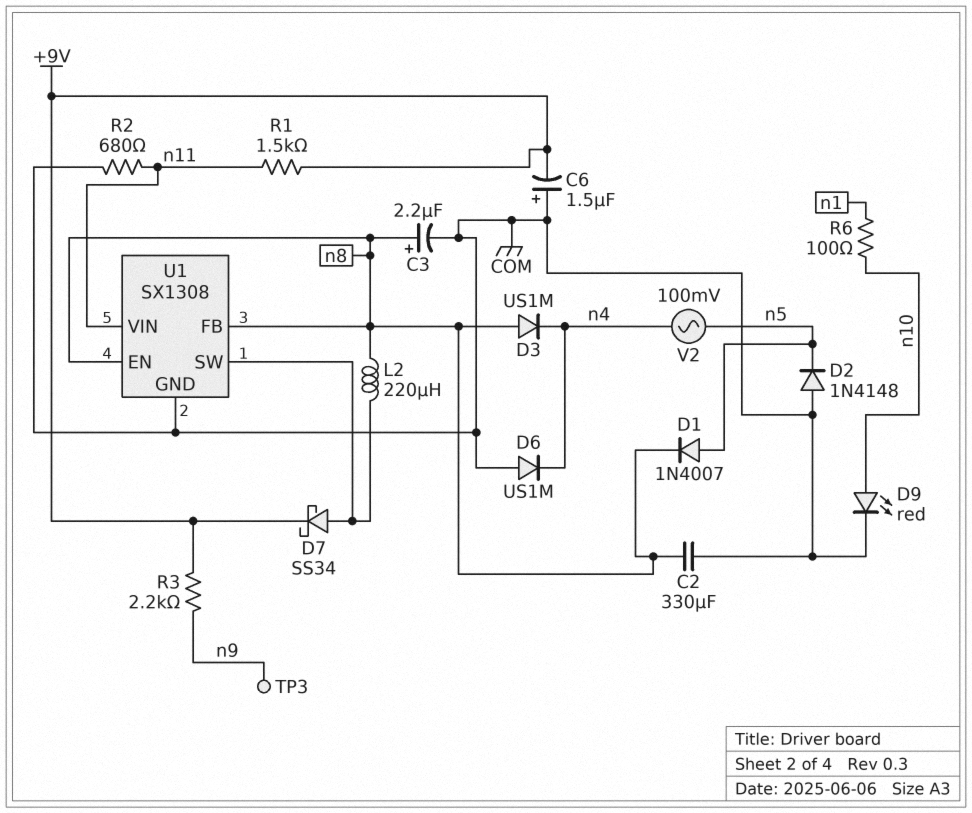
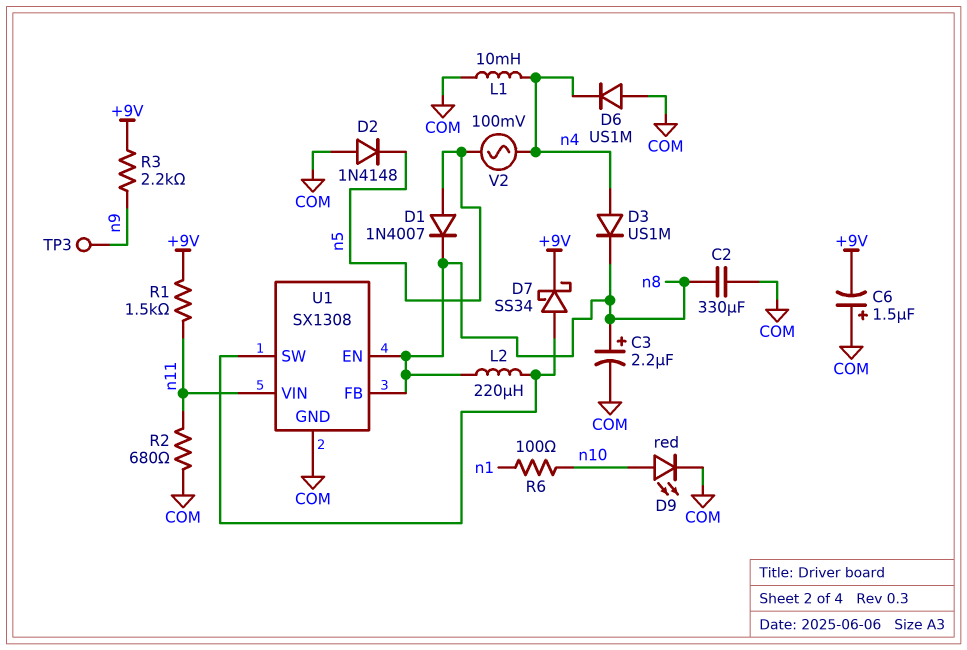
D3: diode US1M (A n8, K n4) -> diode US1M (A n4, K n8)
L1: none -> 10mH (COM, n4)

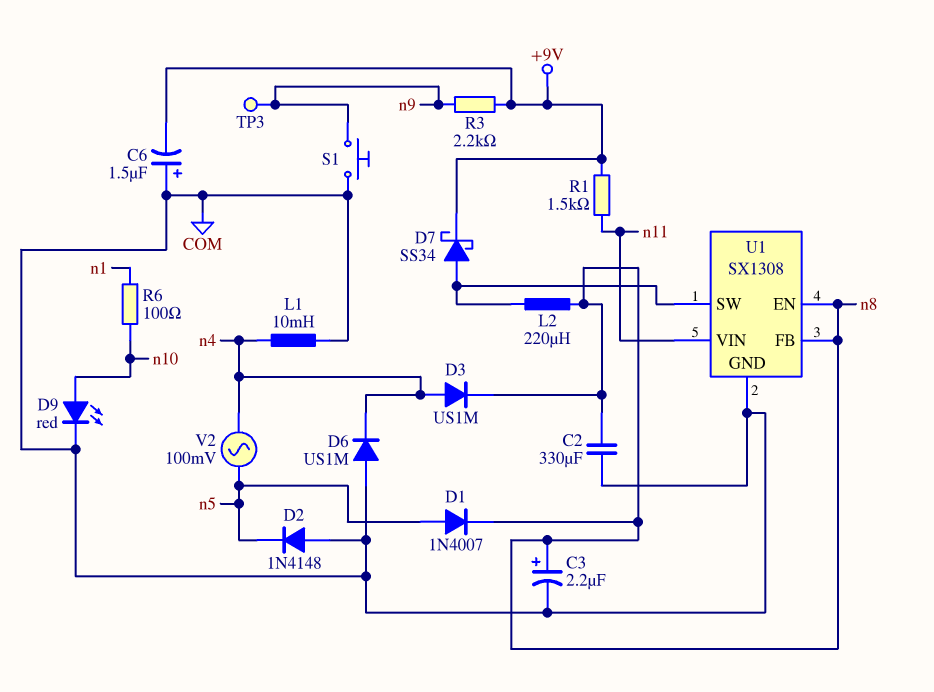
R2: 680 (COM, n11) -> none
S1: none -> button (COM, n9)

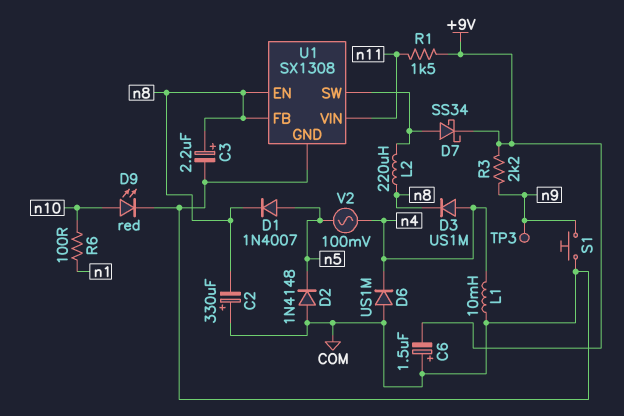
C2: 330uF (COM, n8) -> 330uF (plus COM, minus n8)

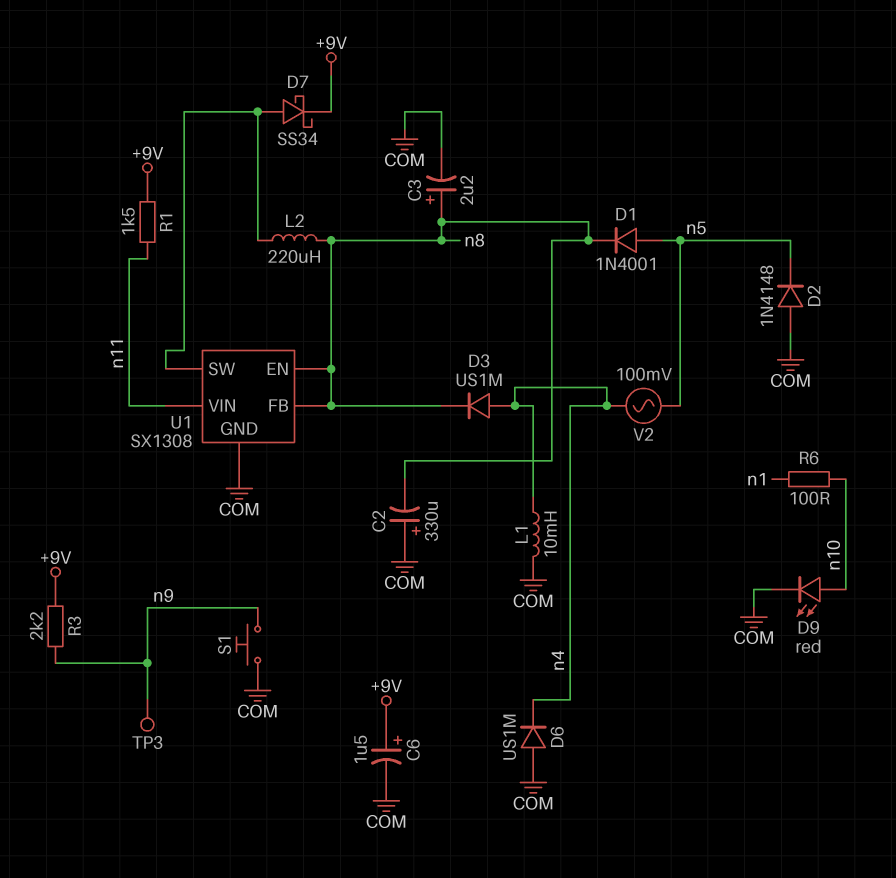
C6: 1.5uF (plus COM, minus +9V) -> 1.5uF (plus +9V, minus COM)
D1: diode 1N4007 (A n5, K n8) -> diode 1N4001 (A n5, K n8)

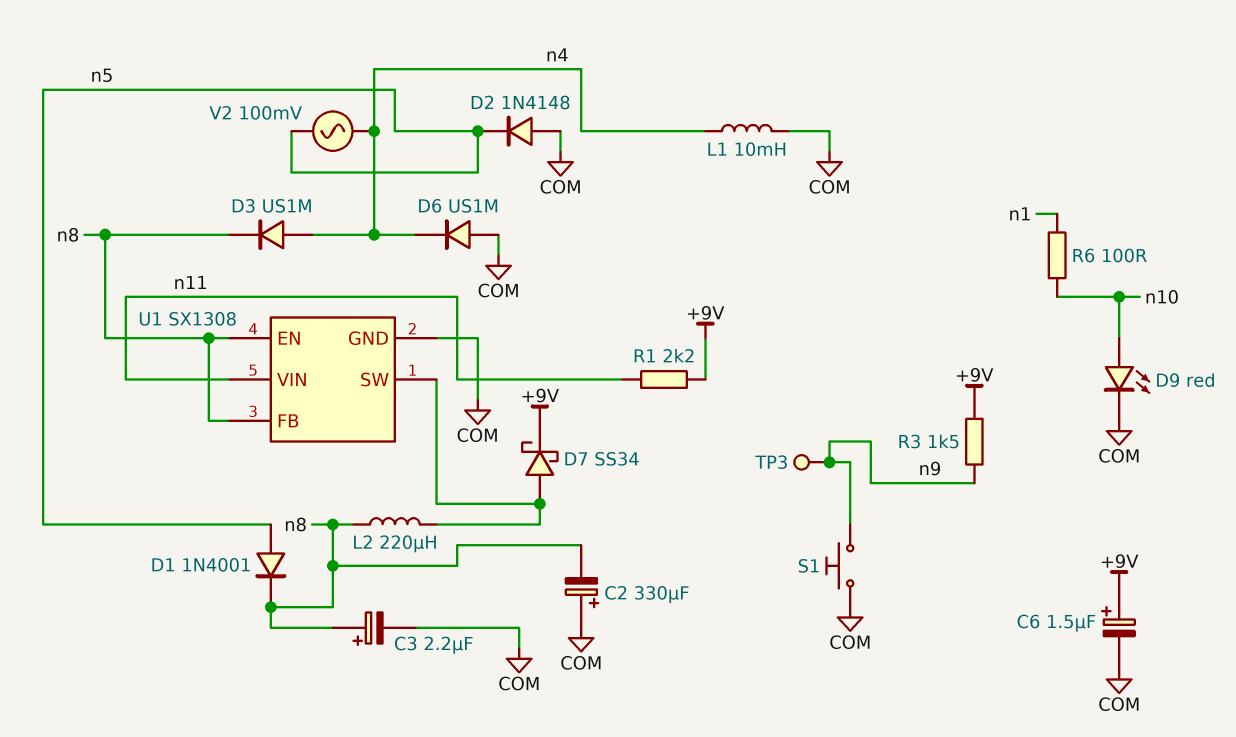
R1: 1.5k (+9V, n11) -> 2.2k (+9V, n11)
R3: 2.2k (+9V, n9) -> 1.5k (+9V, n9)

